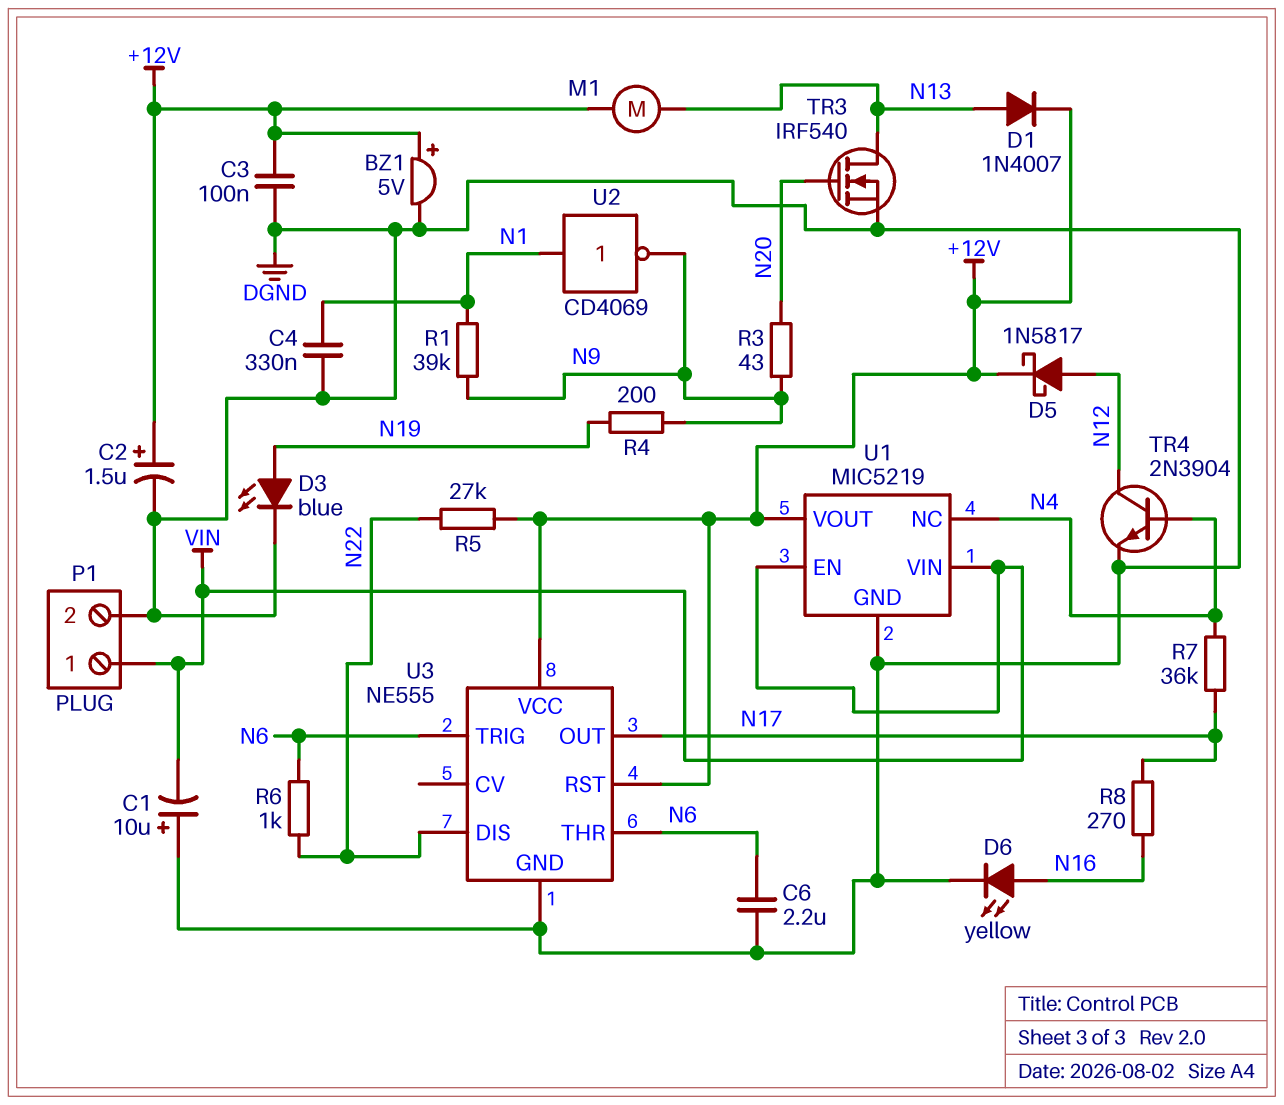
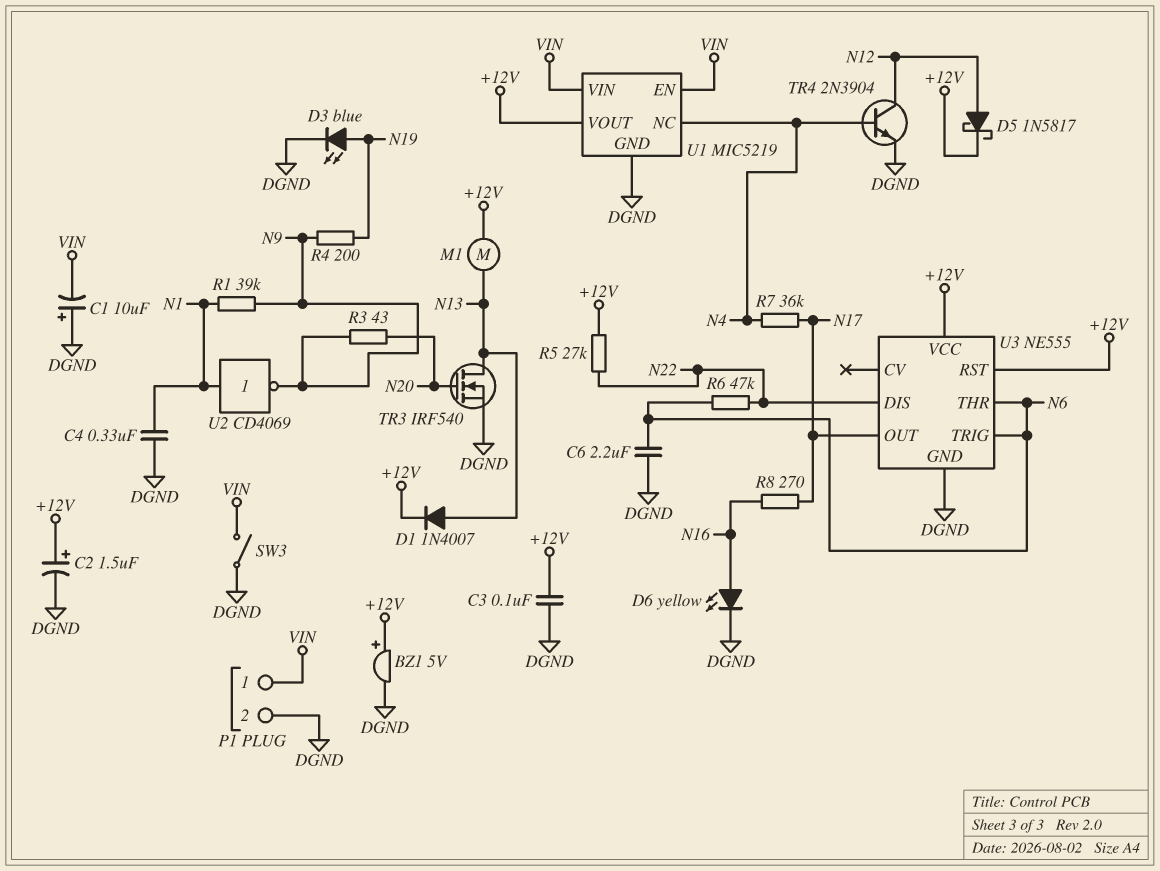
R6: 1k (N6, N22) -> 47k (N6, N22)
SW3: none -> switch (DGND, VIN)

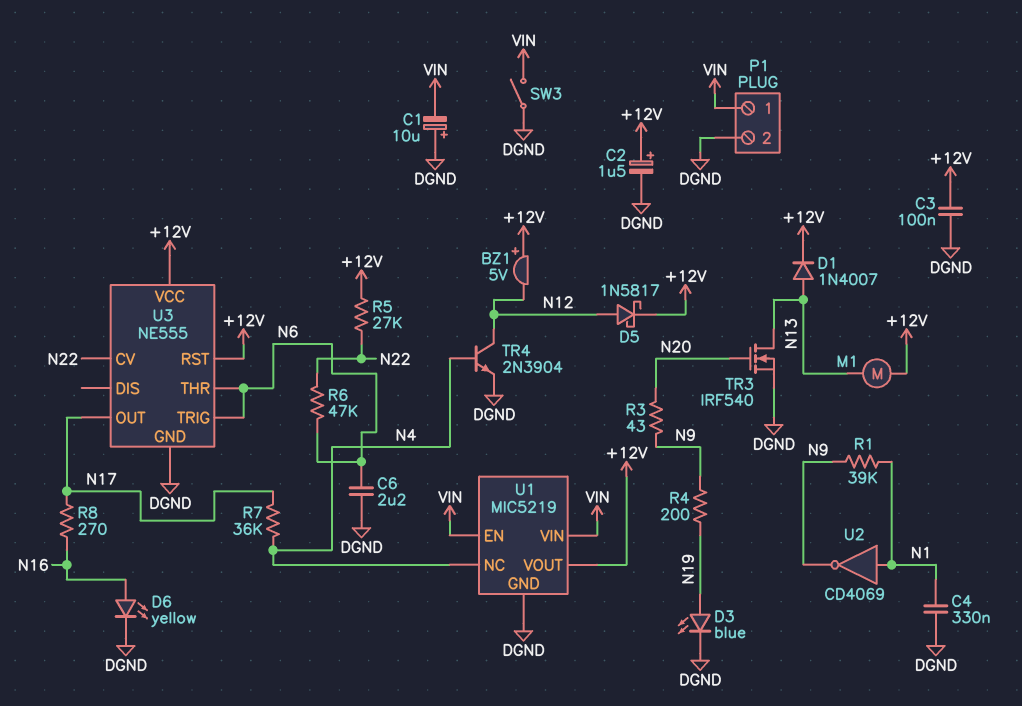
BZ1: buzzer 5V (plus +12V, minus DGND) -> buzzer 5V (plus +12V, minus N12)
U3 pin CV: none -> N22
U3 pin DIS: N22 -> none

